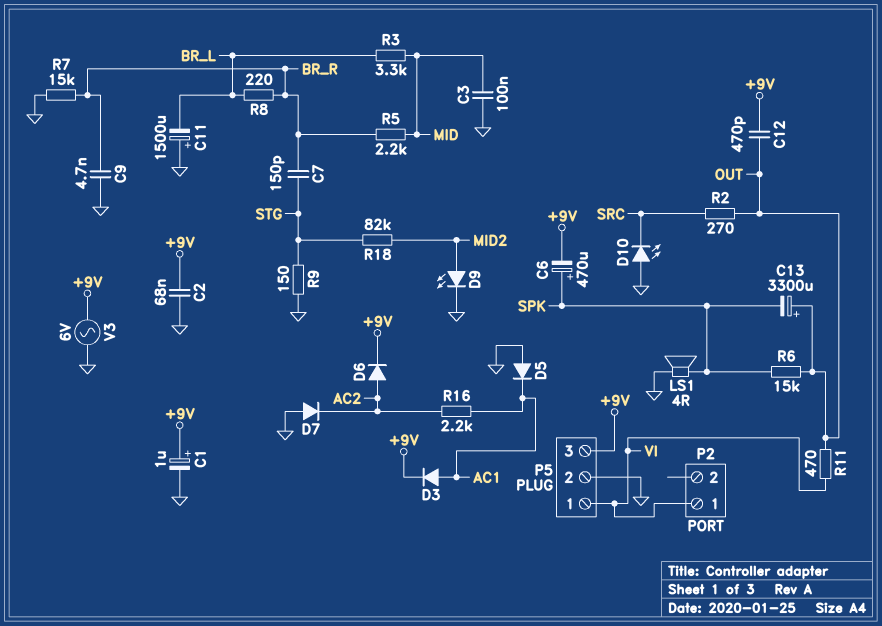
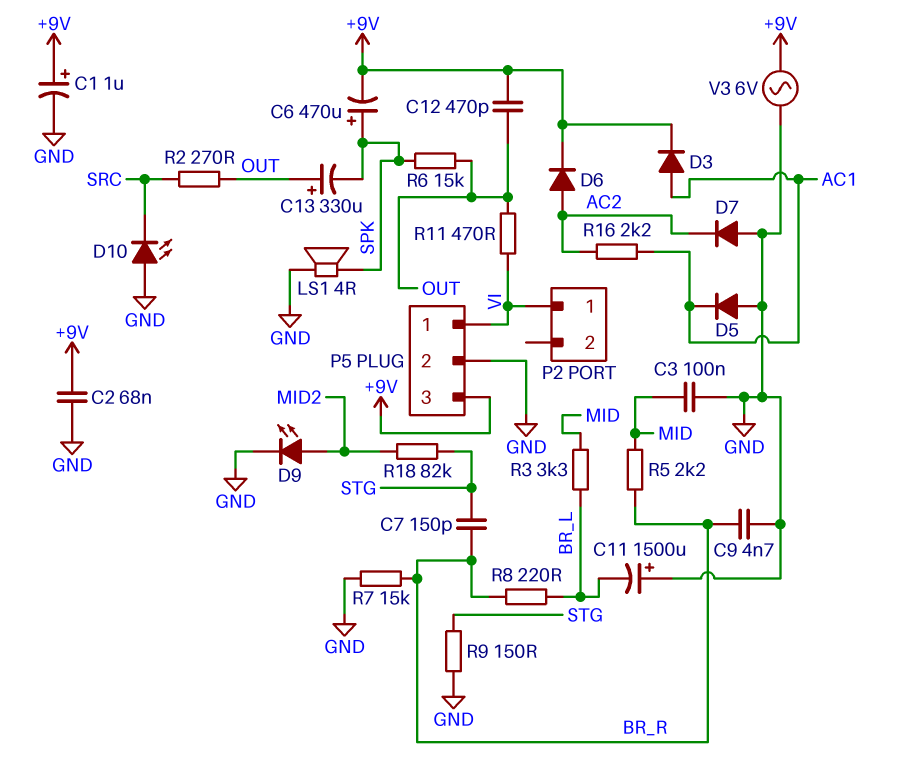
C13: 3300uF (plus OUT, minus SPK) -> 330uF (plus OUT, minus SPK)

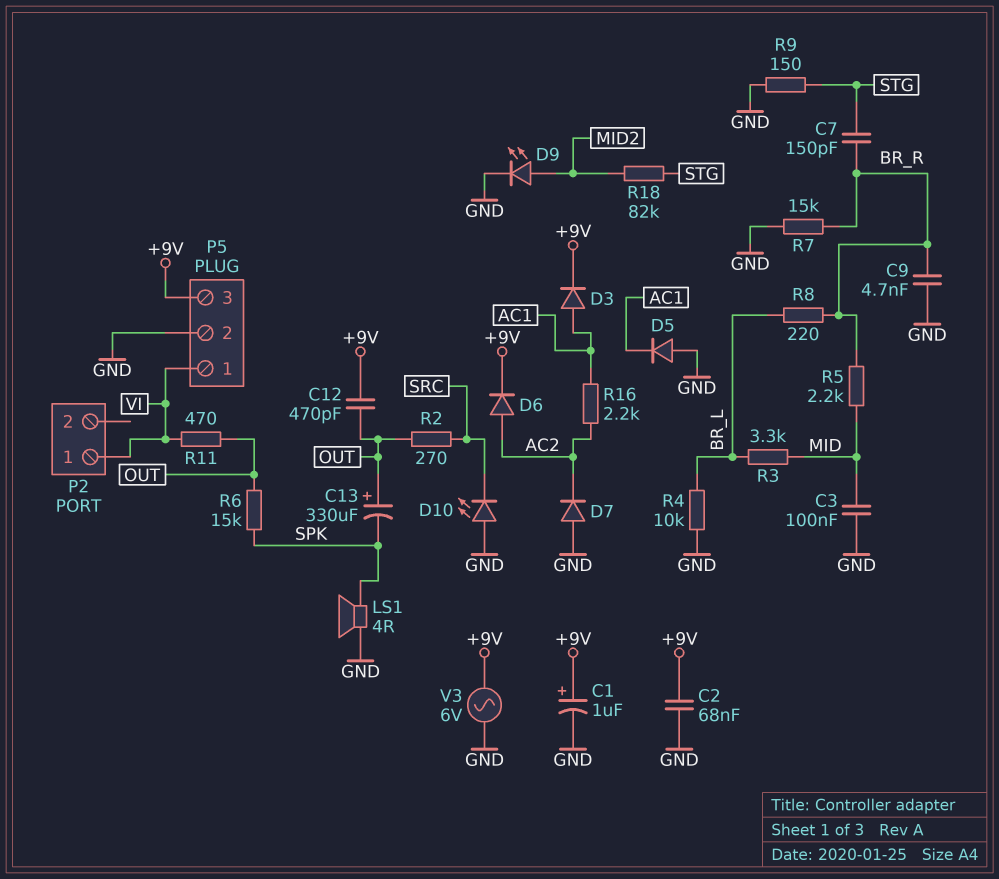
C6: 470uF (plus SPK, minus +9V) -> none
C11: 1500uF (plus GND, minus BR_L) -> none
R4: none -> 10k (BR_L, GND)

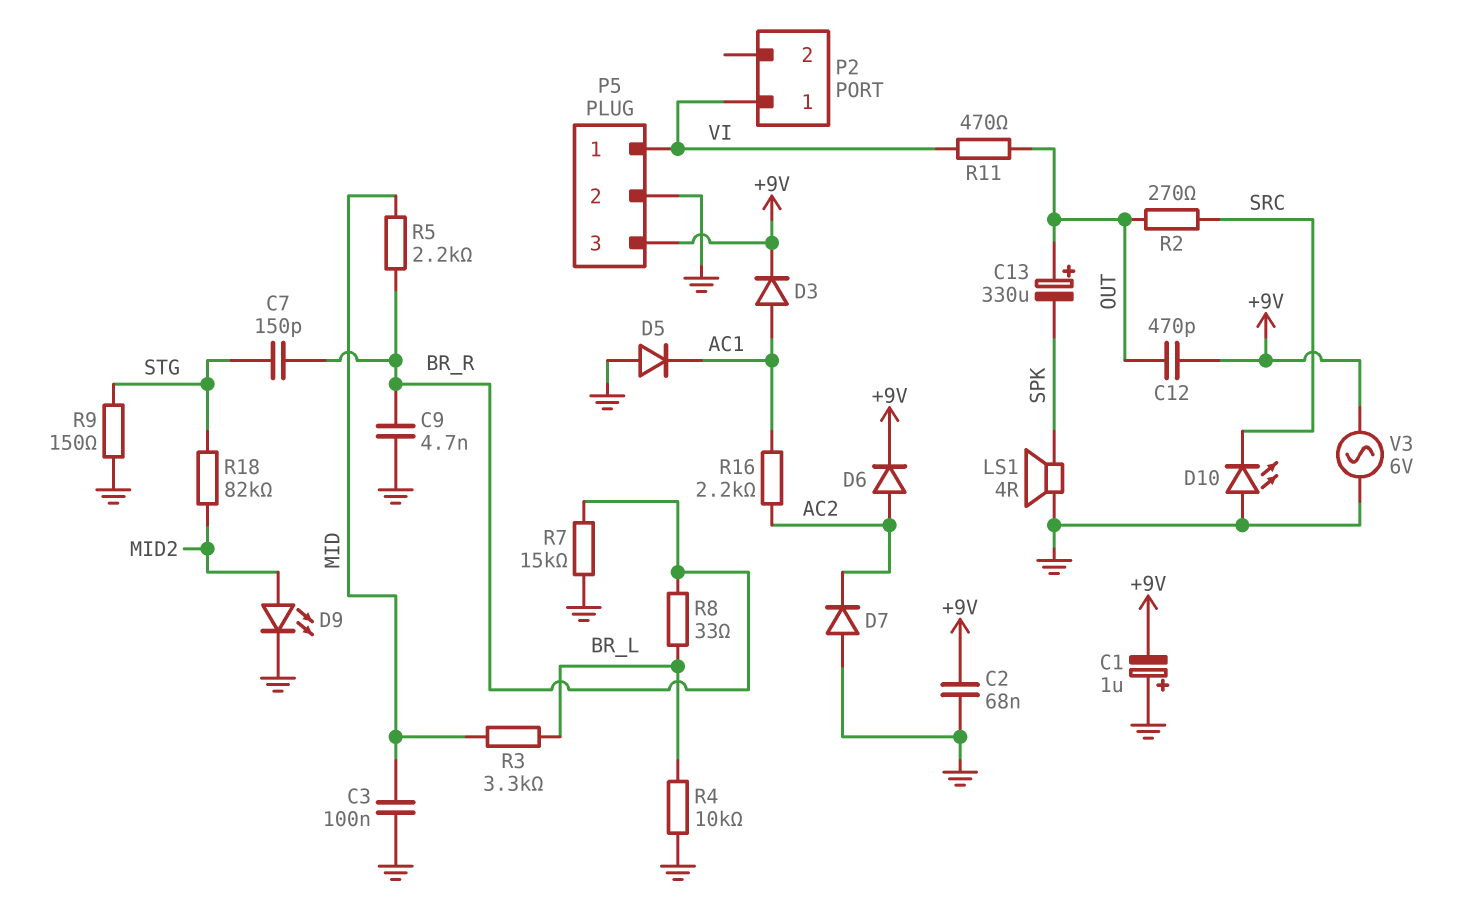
C1: 1uF (plus +9V, minus GND) -> 1uF (plus GND, minus +9V)
R6: 15k (OUT, SPK) -> none
R8: 220 (BR_L, BR_R) -> 33 (BR_L, BR_R)

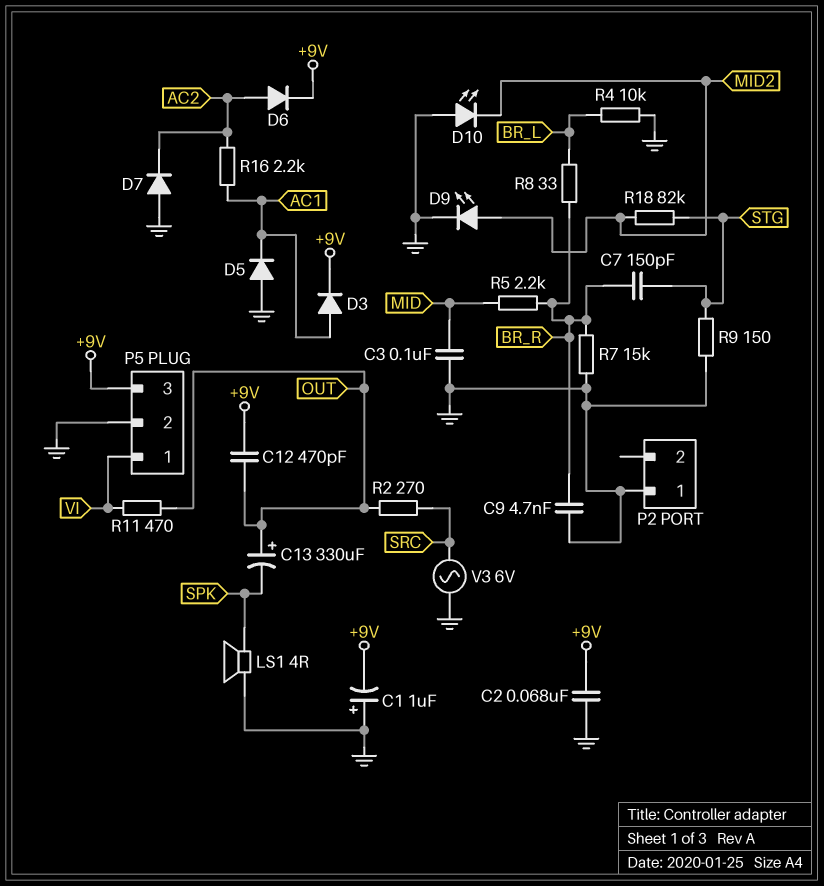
D10: LED (A GND, K SRC) -> LED (A GND, K MID2)
P2 pin 1: VI -> GND
R3: 3.3k (BR_L, MID) -> none
V3: AC 6V (+9V, GND) -> AC 6V (GND, SRC)

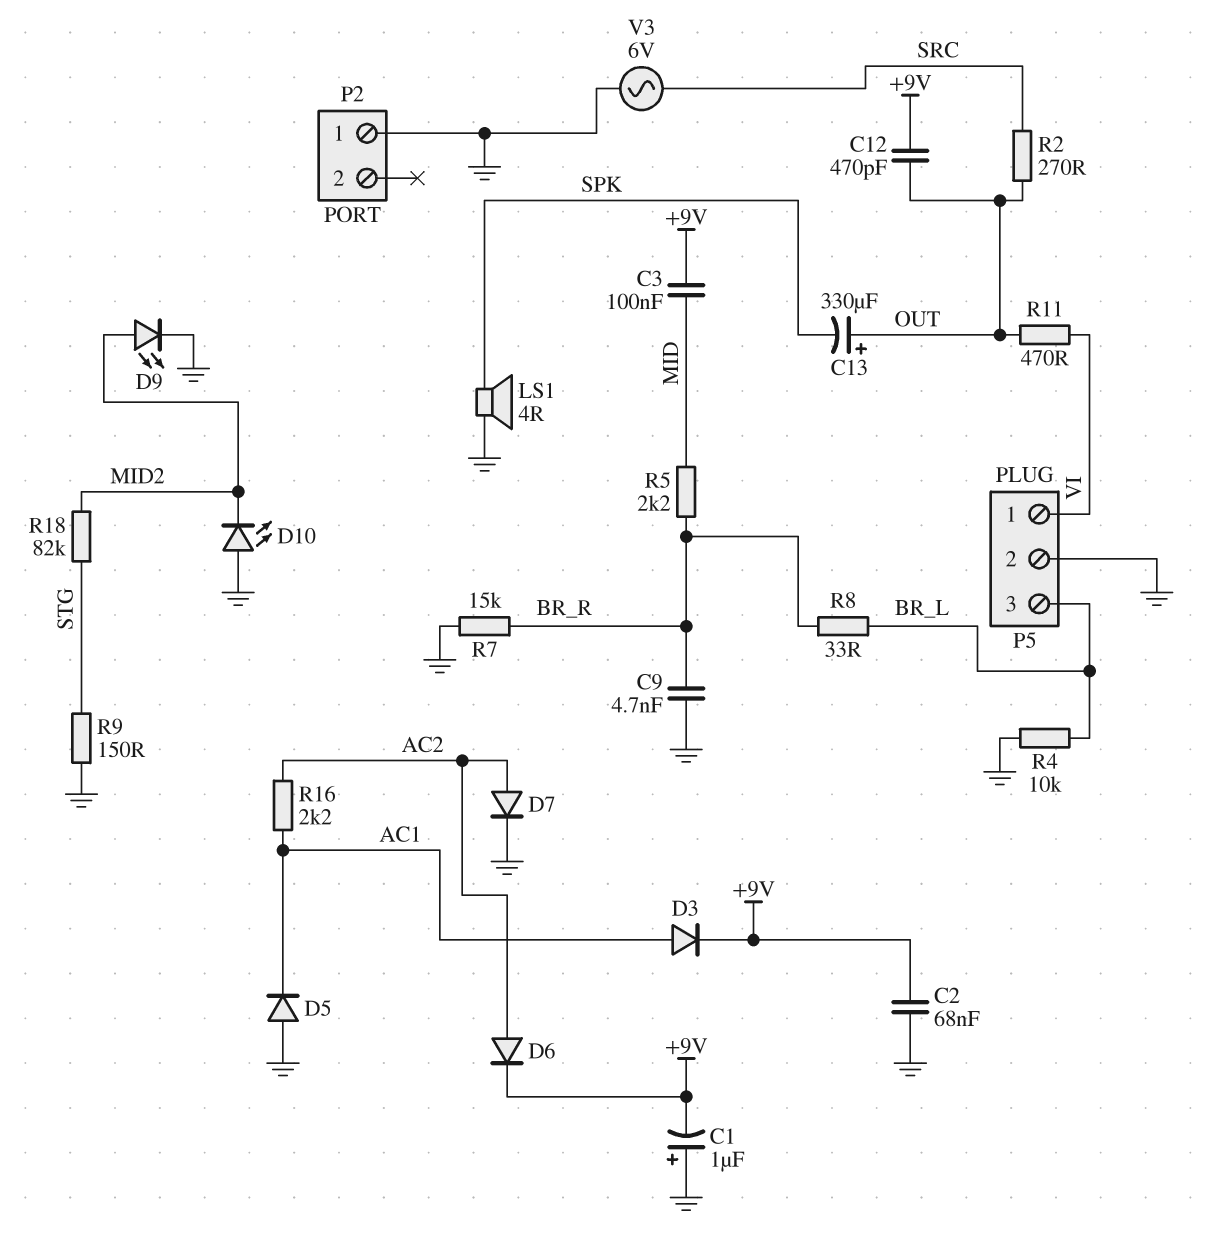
C3: 100nF (GND, MID) -> 100nF (+9V, MID)
C7: 150pF (BR_R, STG) -> none
D7: diode (A GND, K AC2) -> diode (A AC2, K GND)
P5 pin 3: +9V -> BR_L

